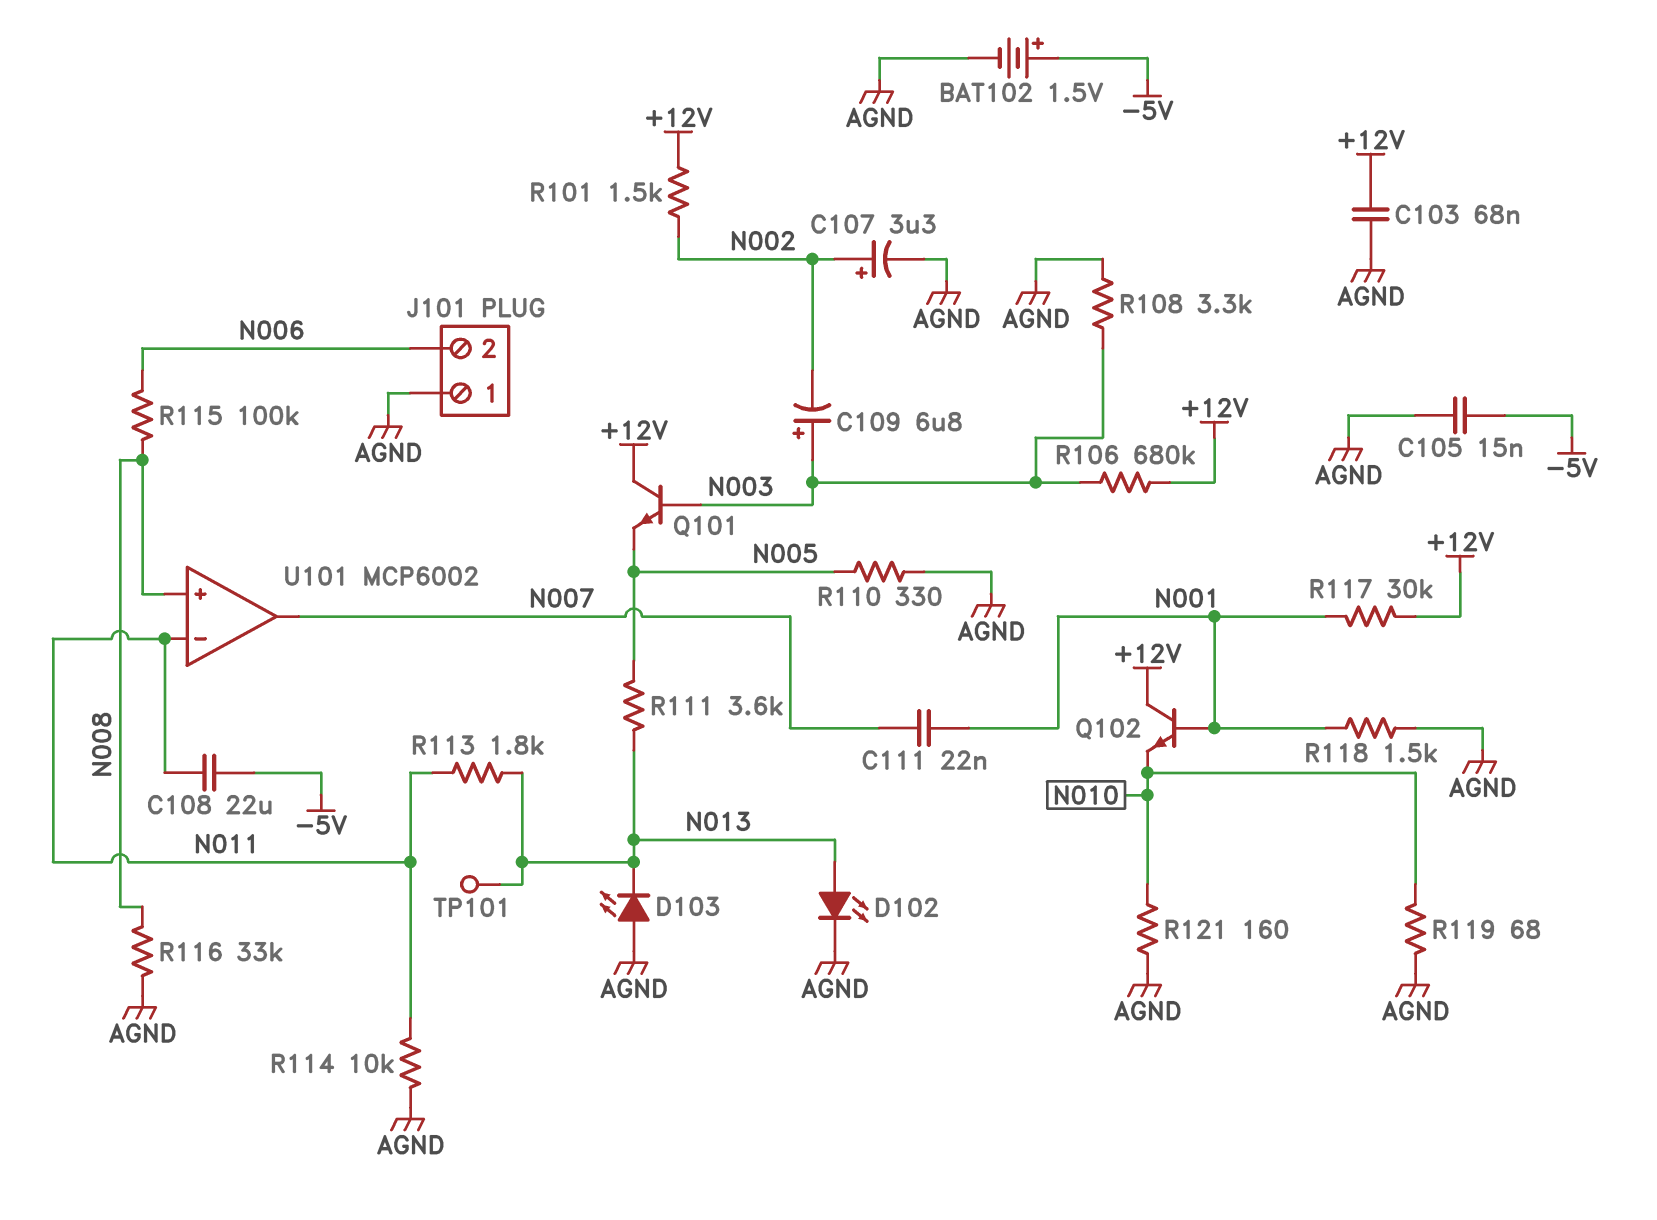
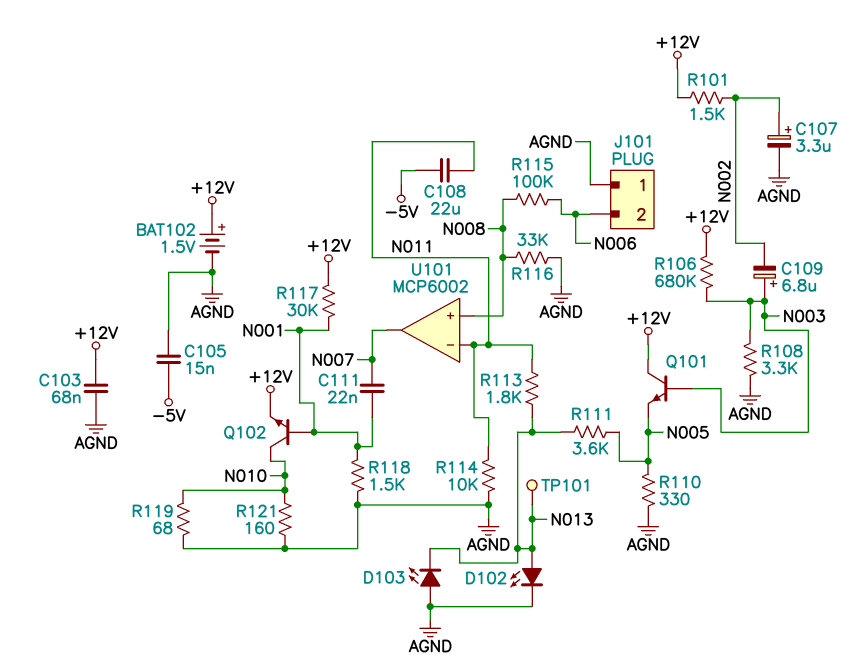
BAT102: 1.5V (plus -5V, minus AGND) -> 1.5V (plus +12V, minus AGND)
Q102: NPN (B N001, C +12V, E N010) -> NPN (B N001, C N010, E +12V)

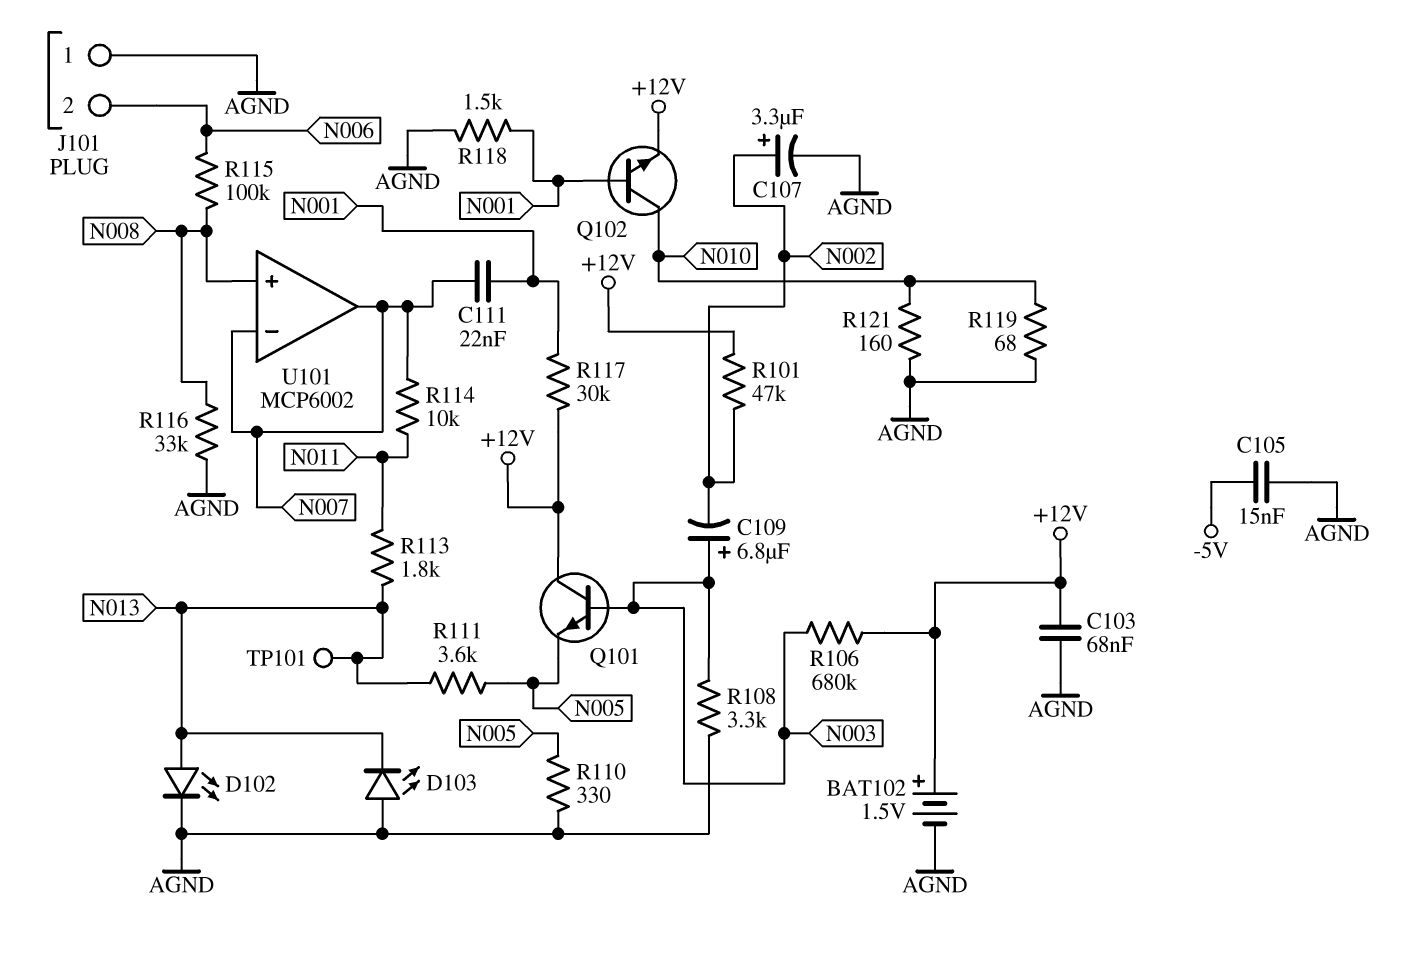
C108: 22uF (-5V, N011) -> none
R101: 1.5k (+12V, N002) -> 47k (+12V, N002)
R114: 10k (AGND, N011) -> 10k (N007, N011)
U101 pin in-: N011 -> N007

